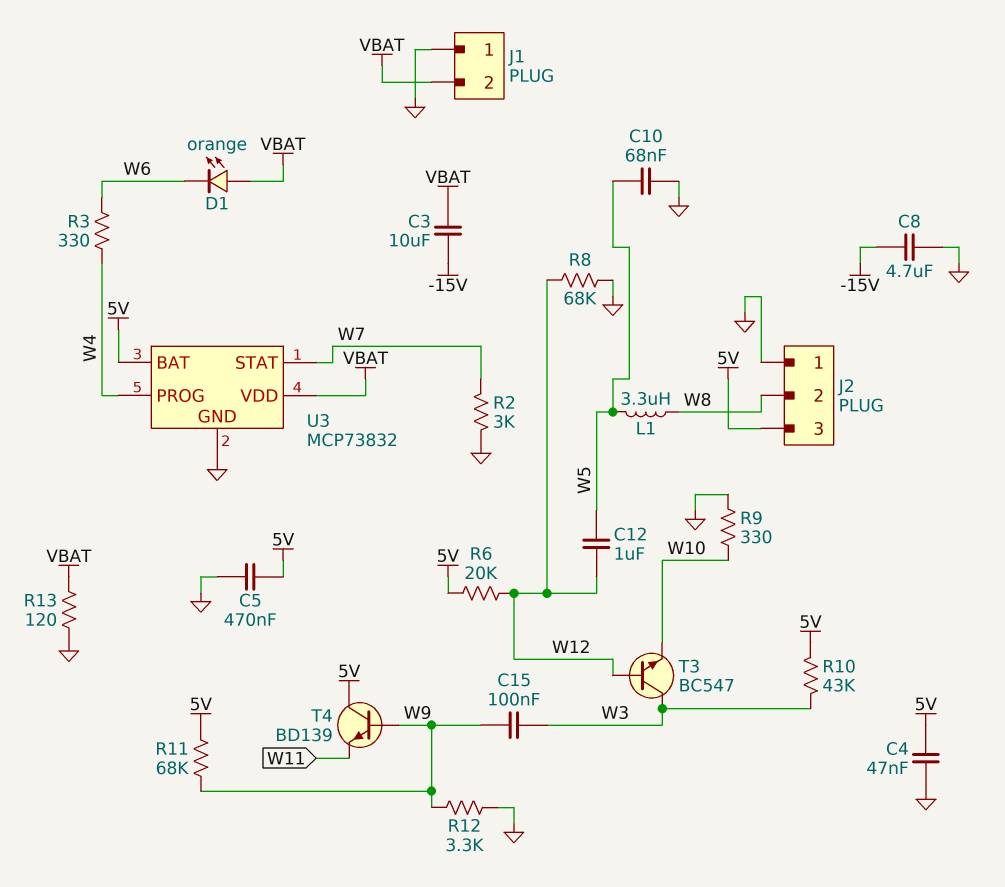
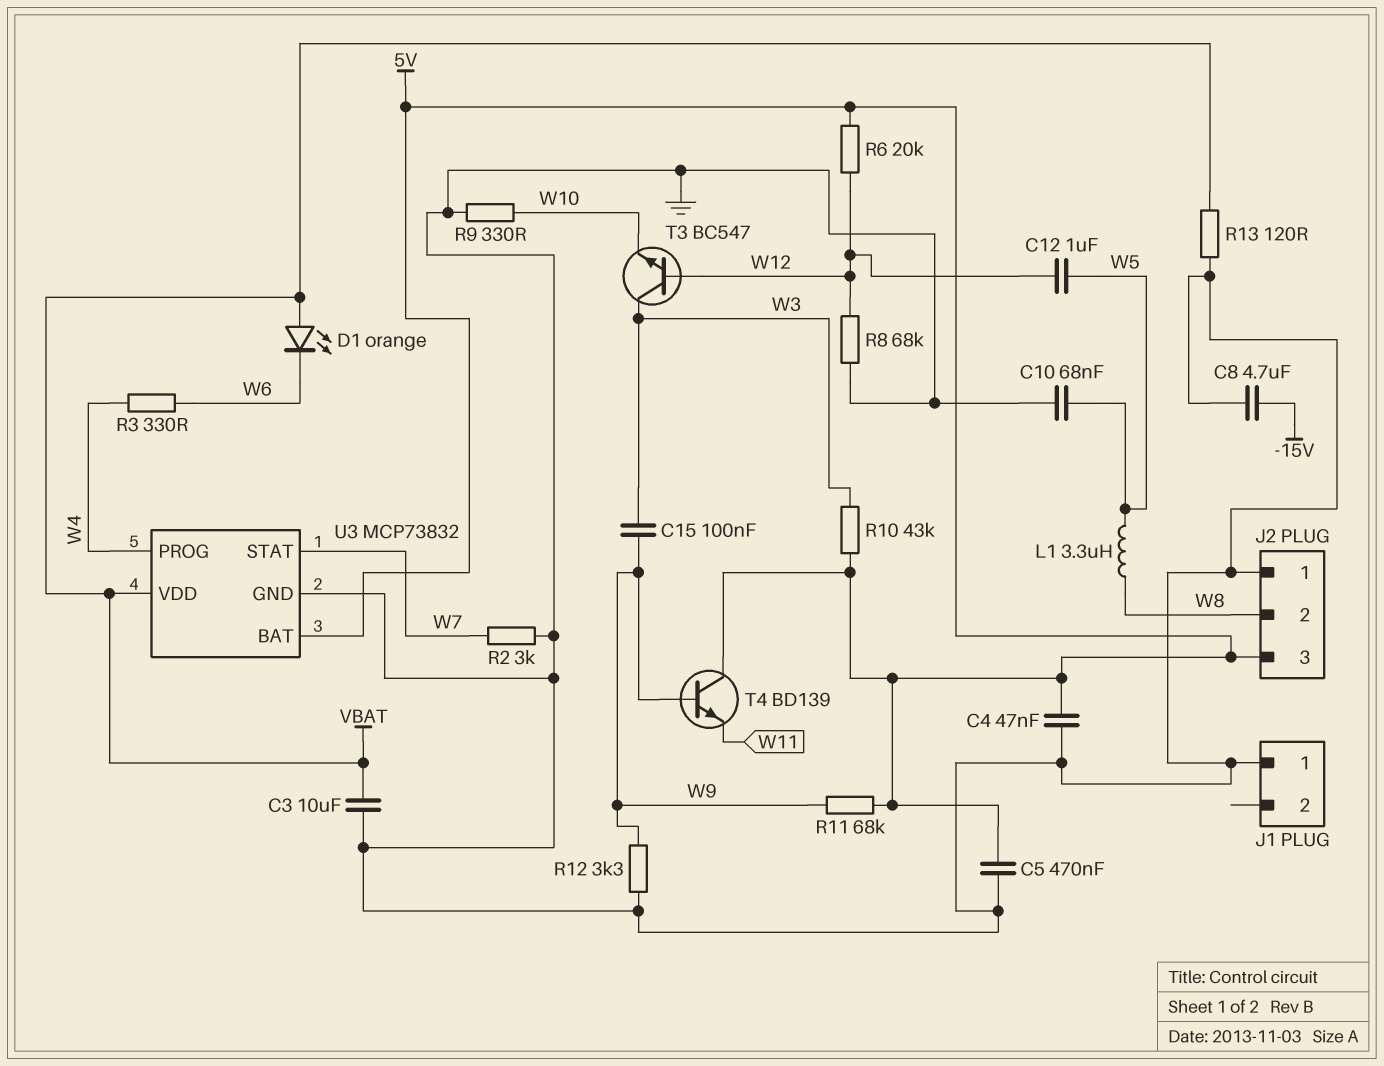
C3: 10uF (-15V, VBAT) -> 10uF (GND, VBAT)
J1 pin 2: VBAT -> none

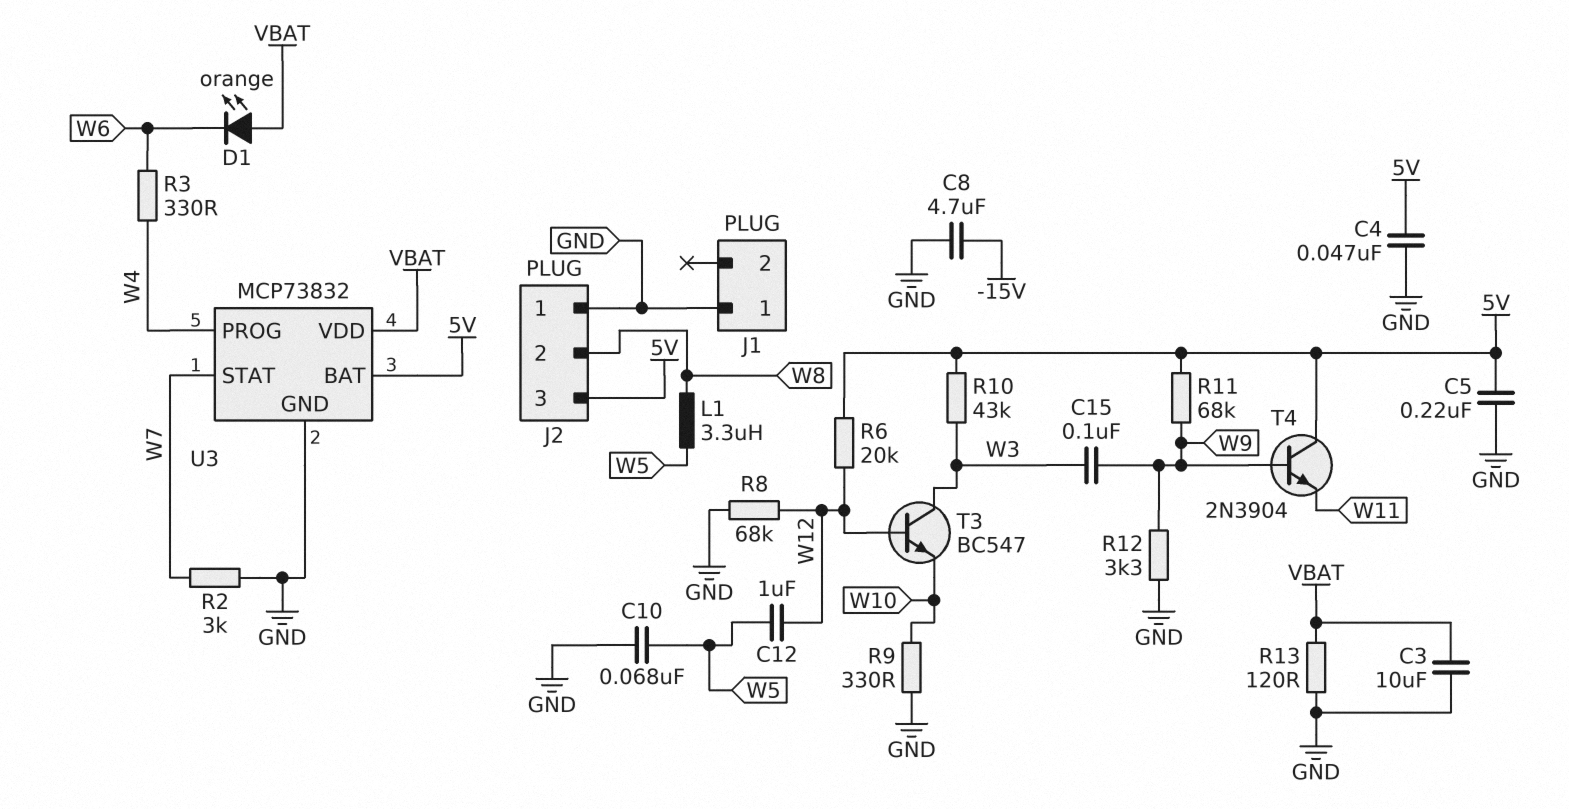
C5: 470nF (5V, GND) -> 220nF (5V, GND)
T4: NPN BD139 (B W9, C 5V, E W11) -> NPN 2N3904 (B W9, C 5V, E W11)

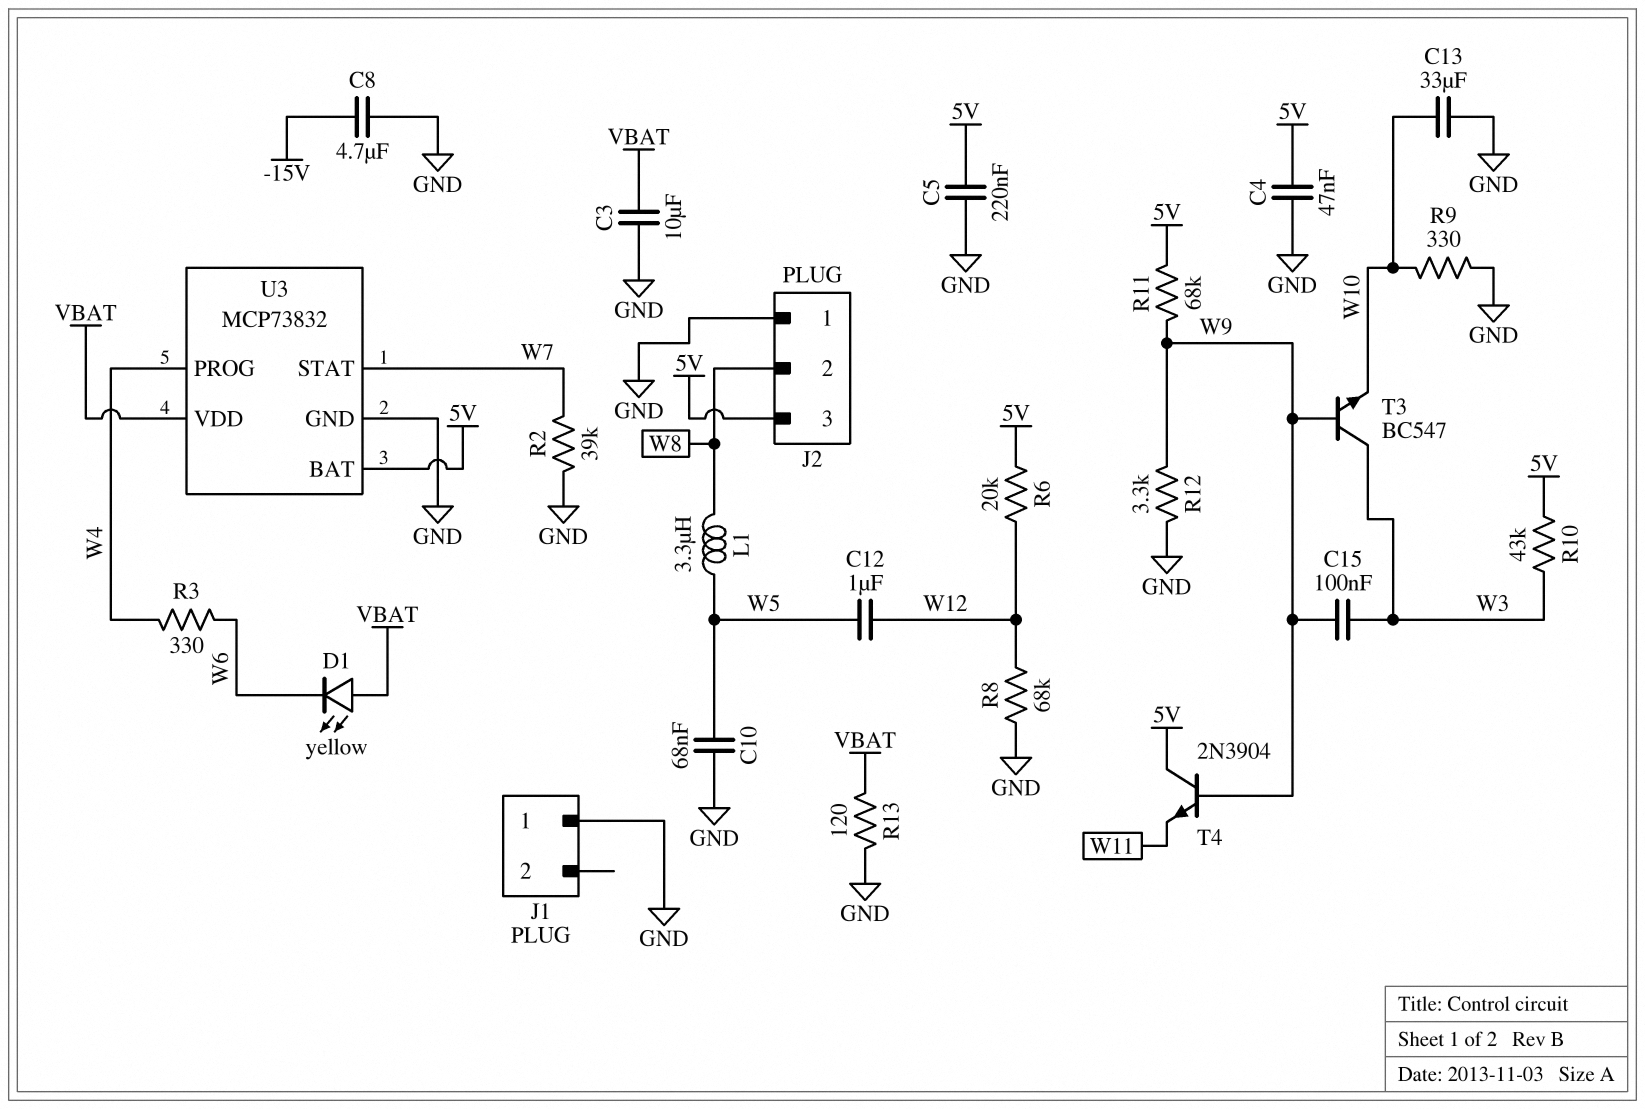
C13: none -> 33uF (GND, W10)
D1: LED orange (A VBAT, K W6) -> LED yellow (A VBAT, K W6)
R2: 3k (GND, W7) -> 39k (GND, W7)
T3: NPN BC547 (B W12, C W3, E W10) -> NPN BC547 (B W9, C W3, E W10)

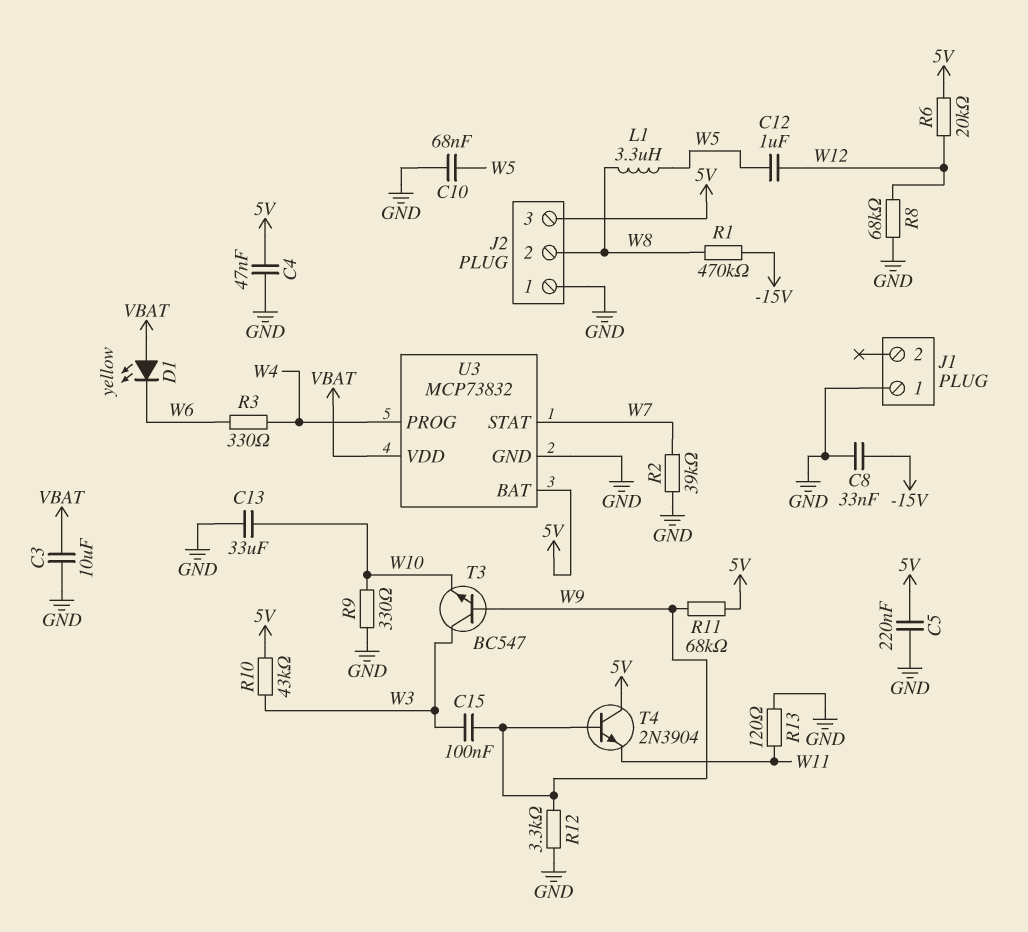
C8: 4.7uF (-15V, GND) -> 33nF (-15V, GND)
R1: none -> 470k (-15V, W8)
R13: 120 (GND, VBAT) -> 120 (GND, W11)

